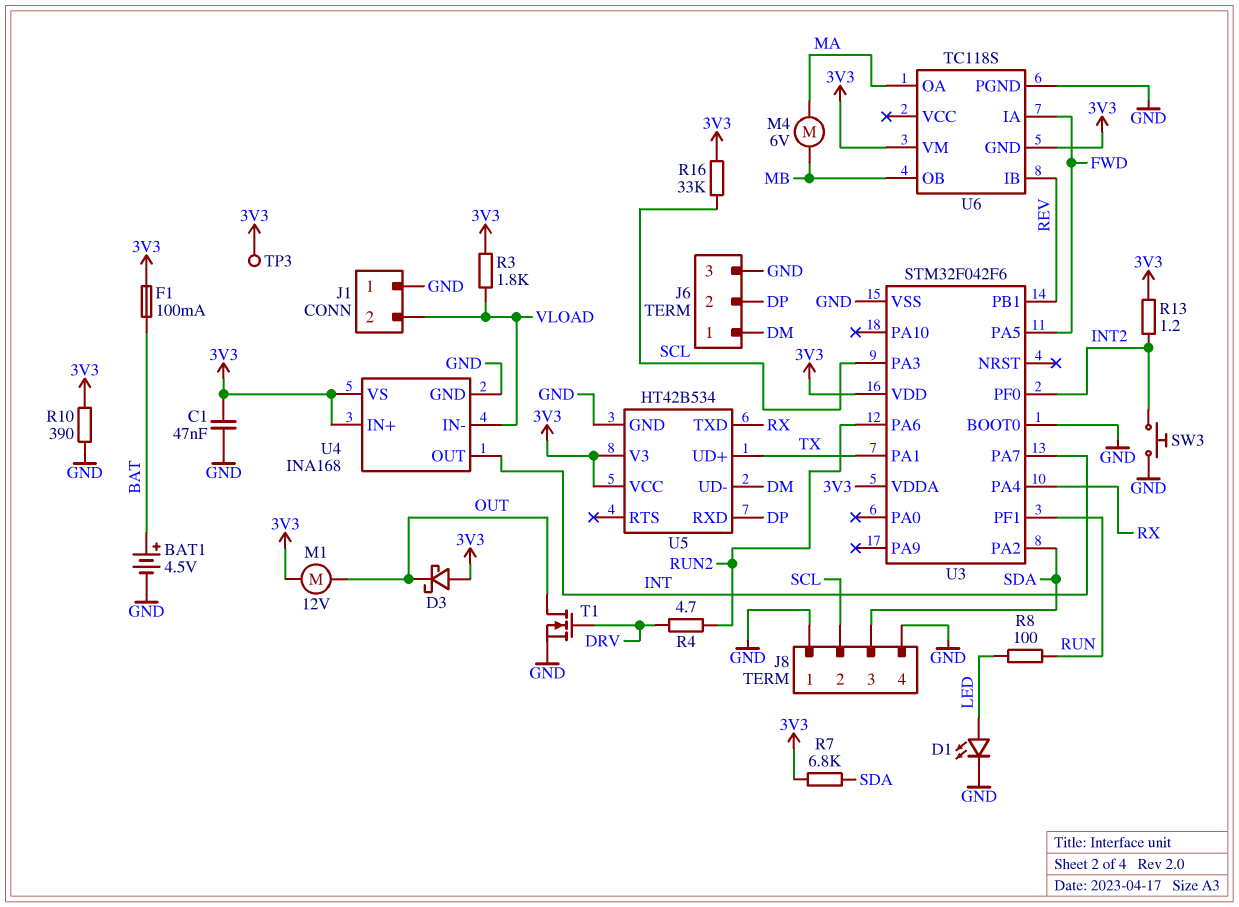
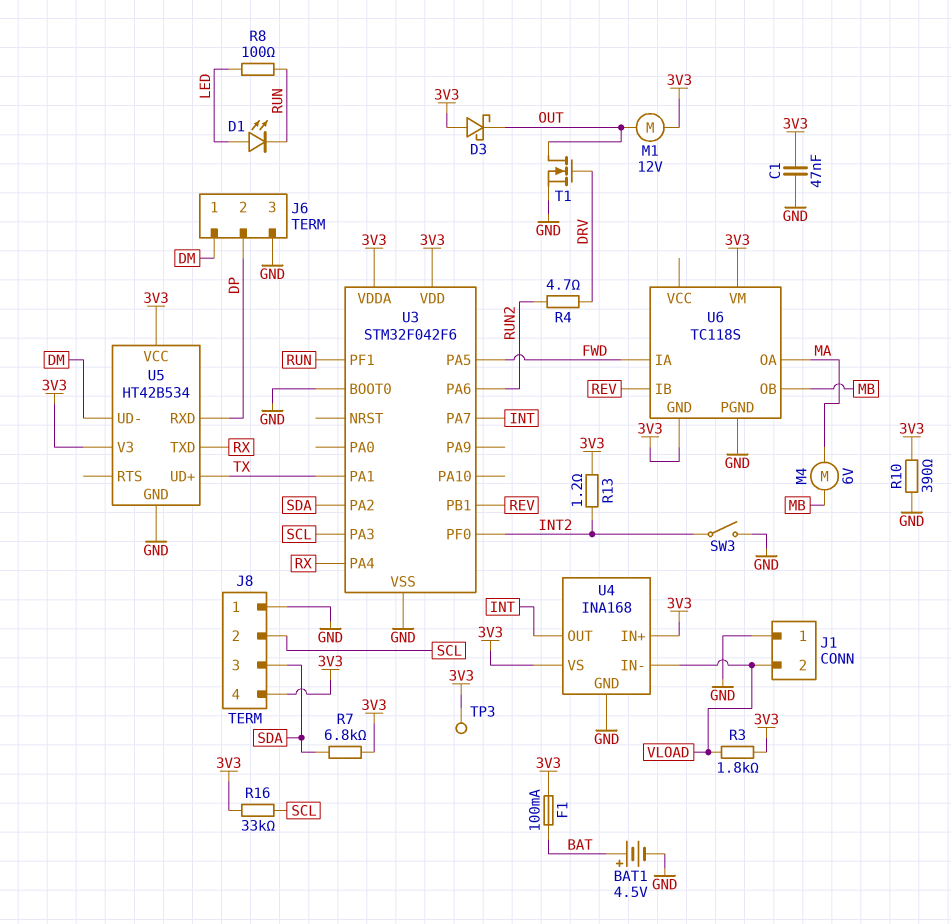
D1: LED (A LED, K GND) -> LED (A LED, K RUN)
J8 pin 4: GND -> 3V3
SW3: button (GND, INT2) -> switch (GND, INT2)

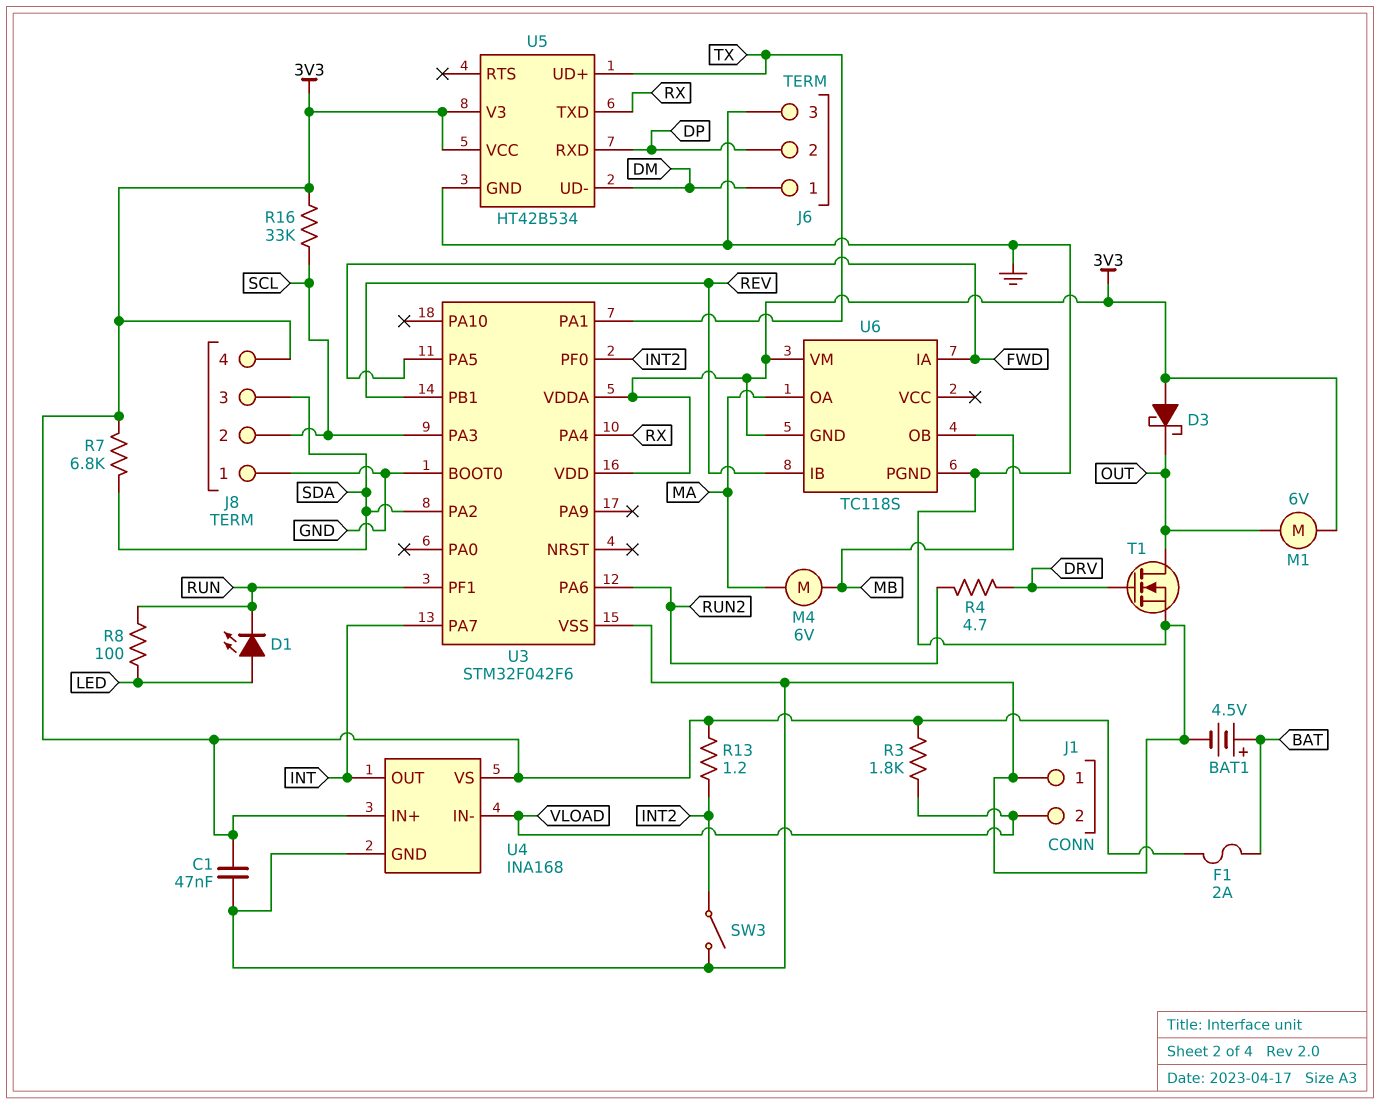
F1: 100mA (3V3, BAT) -> 2A (3V3, BAT)
M1: motor 12V (3V3, OUT) -> motor 6V (3V3, OUT)
R10: 390 (3V3, GND) -> none
TP3: test point (3V3) -> none

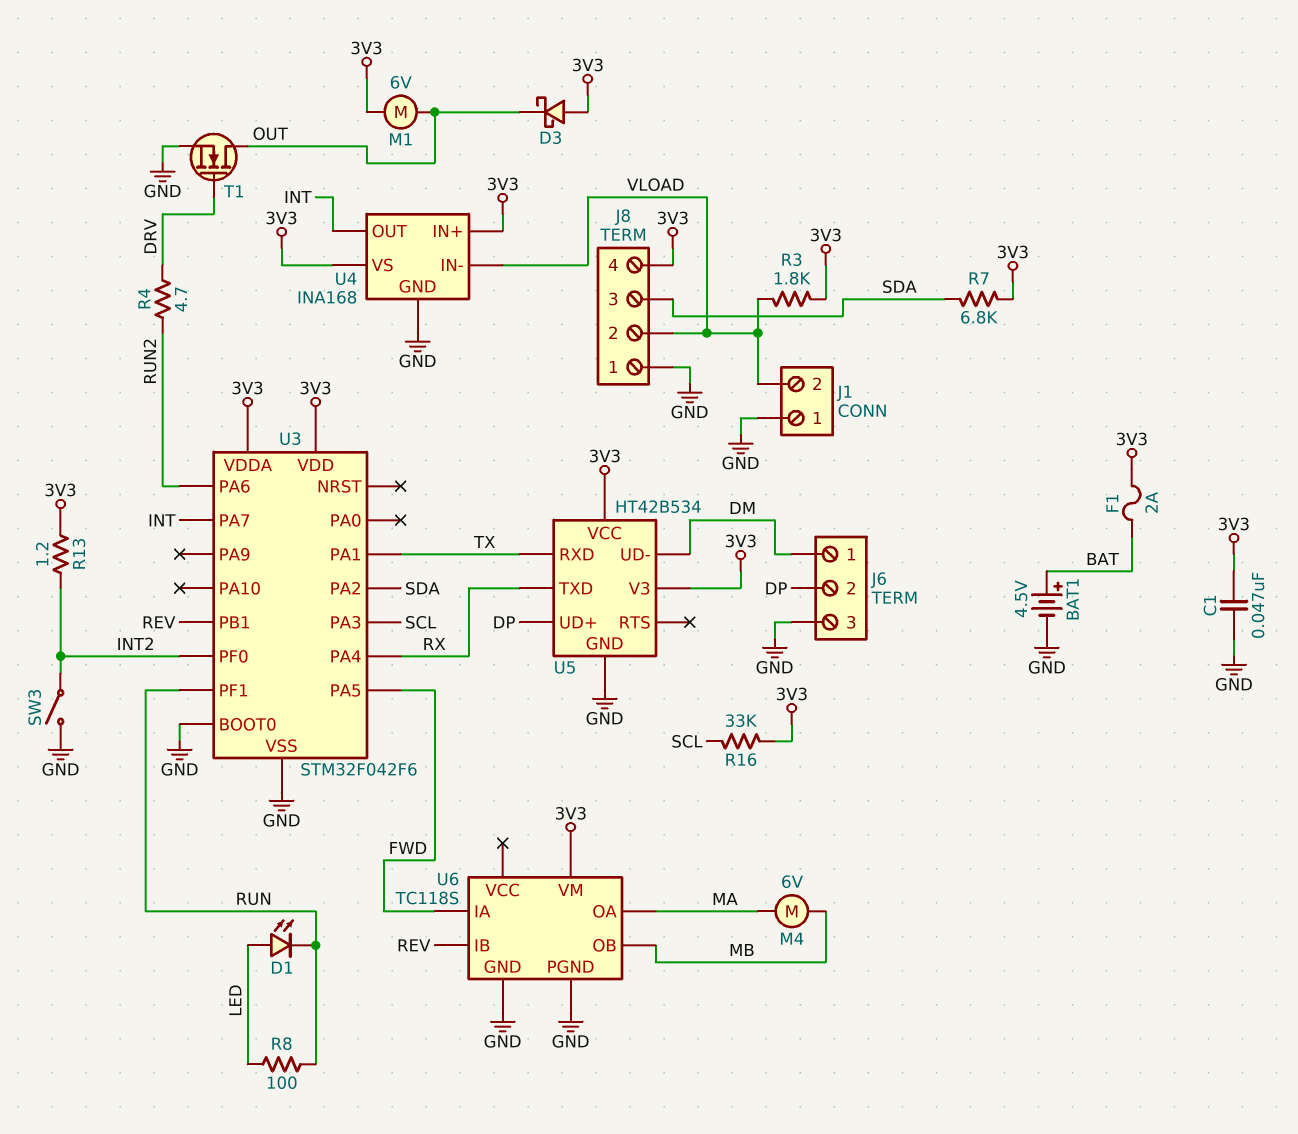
J8 pin 2: SCL -> VLOAD
U5 pin RXD: DP -> TX
U5 pin UD+: TX -> DP
U6 pin GND: 3V3 -> GND

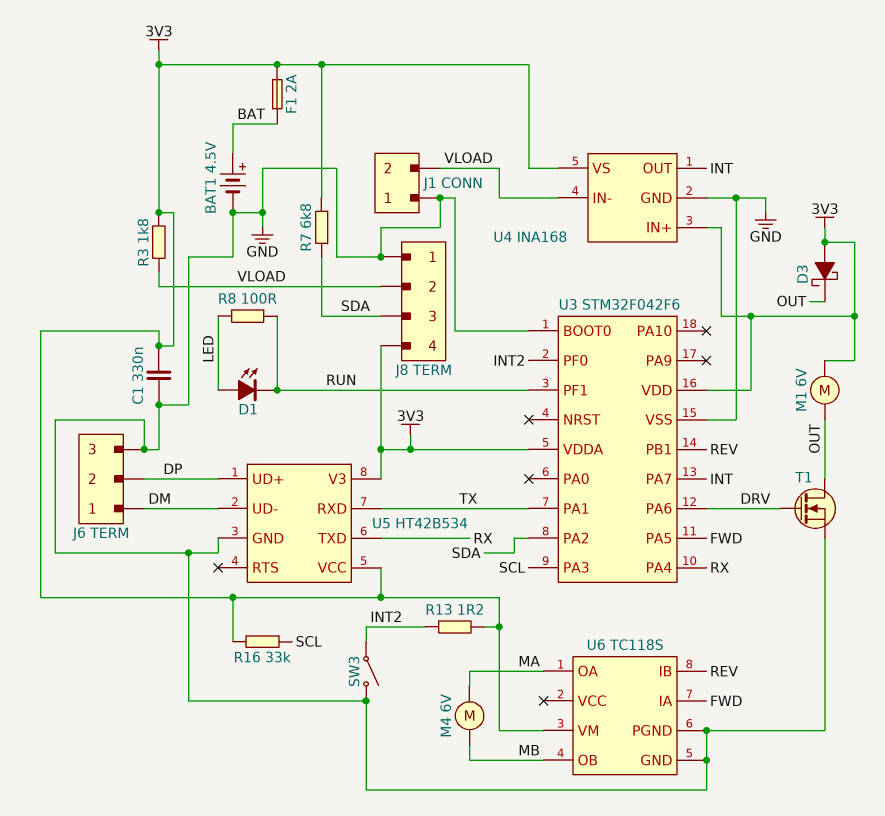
C1: 47nF (3V3, GND) -> 330nF (3V3, GND)
R4: 4.7 (DRV, RUN2) -> none
U3 pin PA6: RUN2 -> DRV

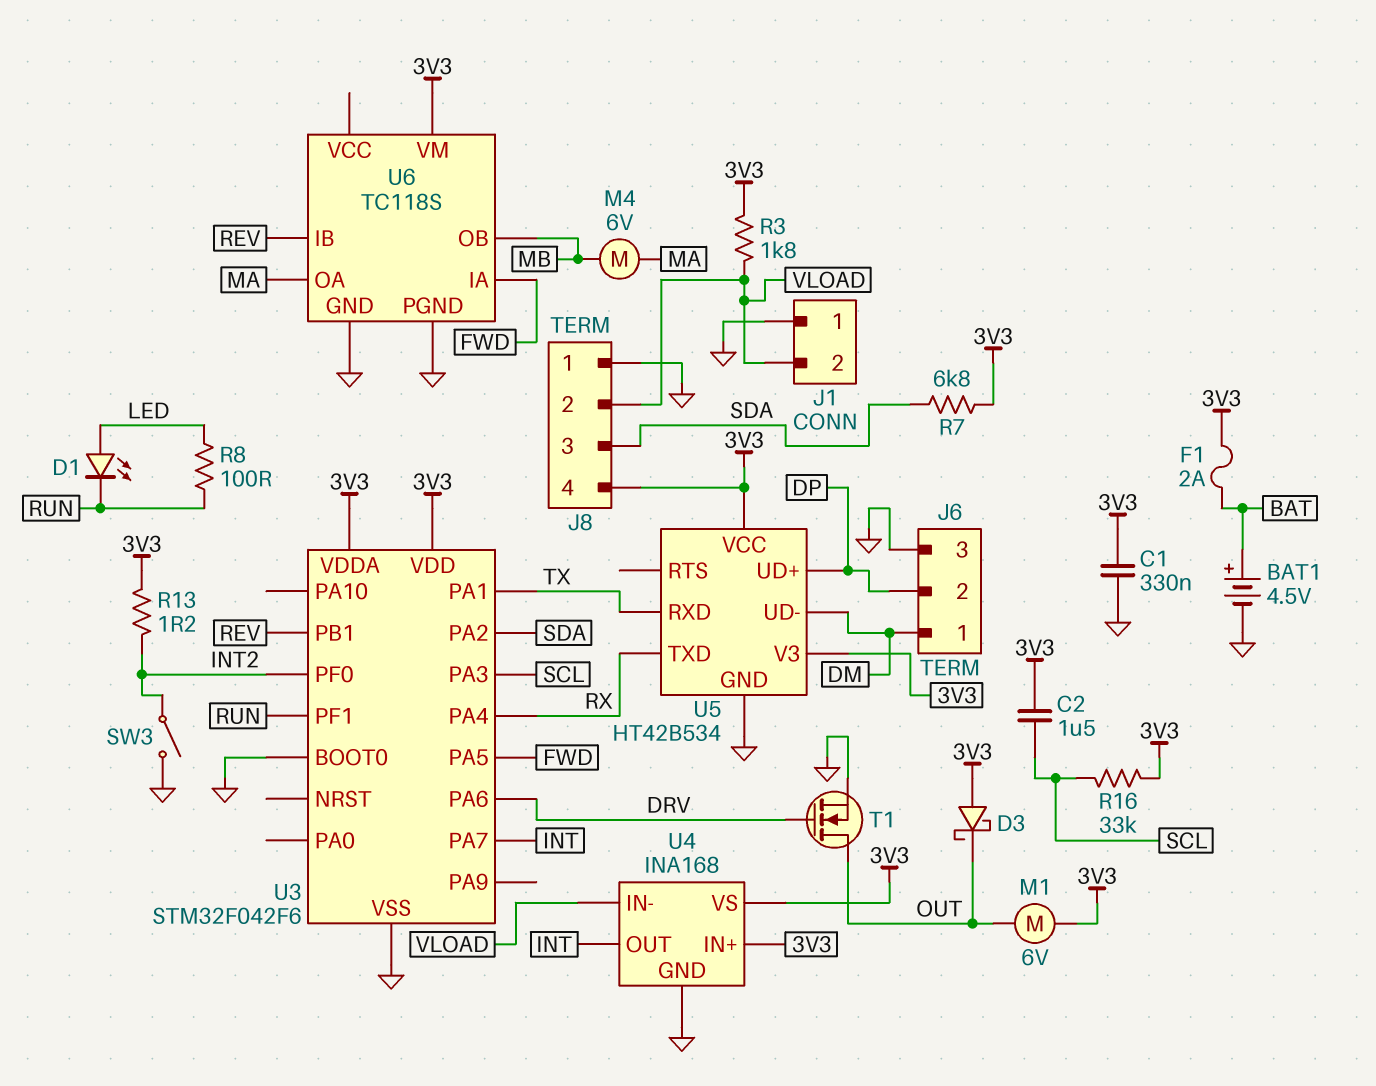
C2: none -> 1.5uF (3V3, SCL)

